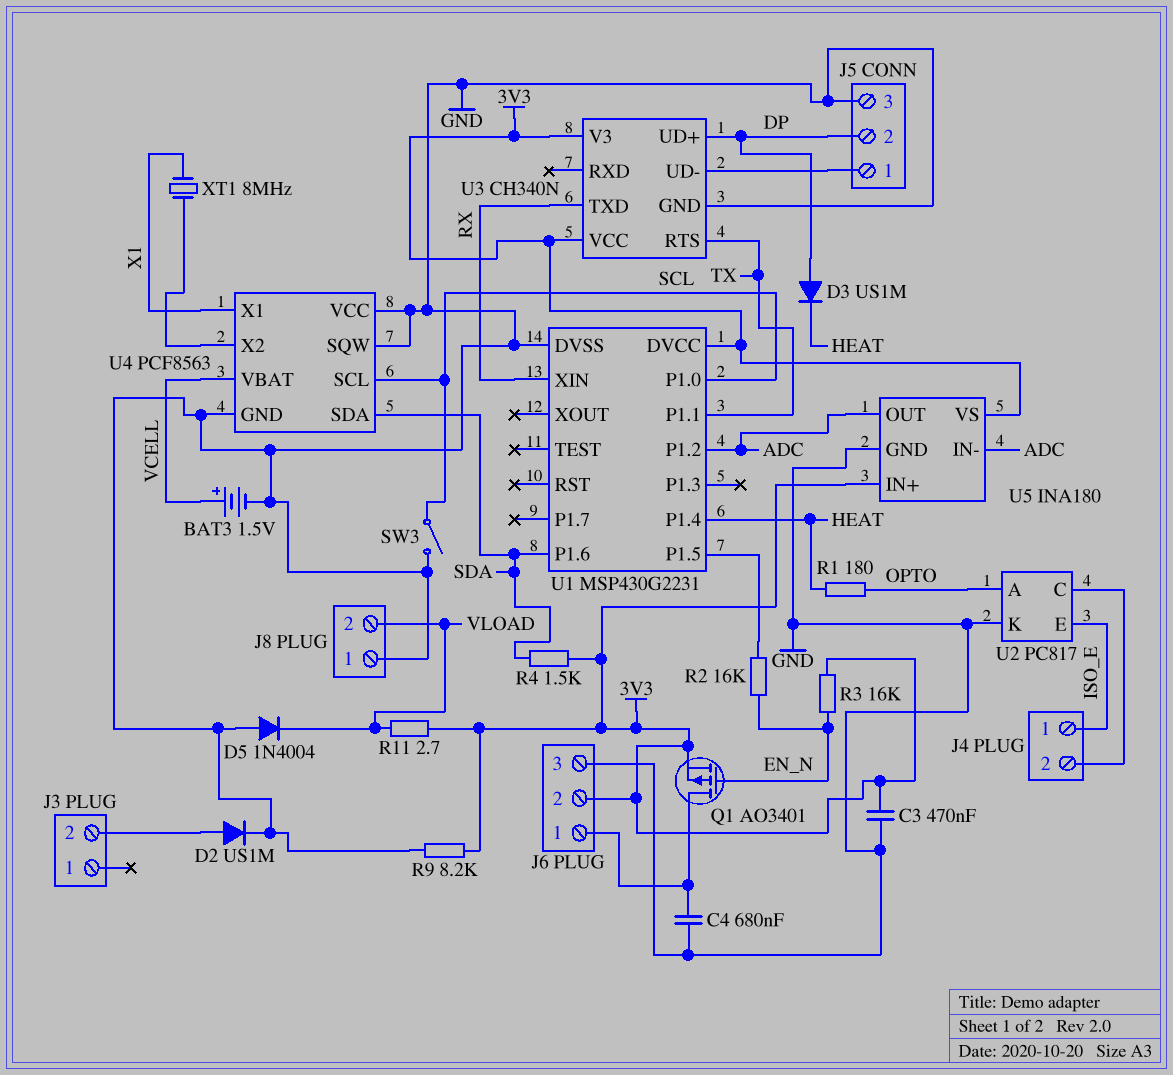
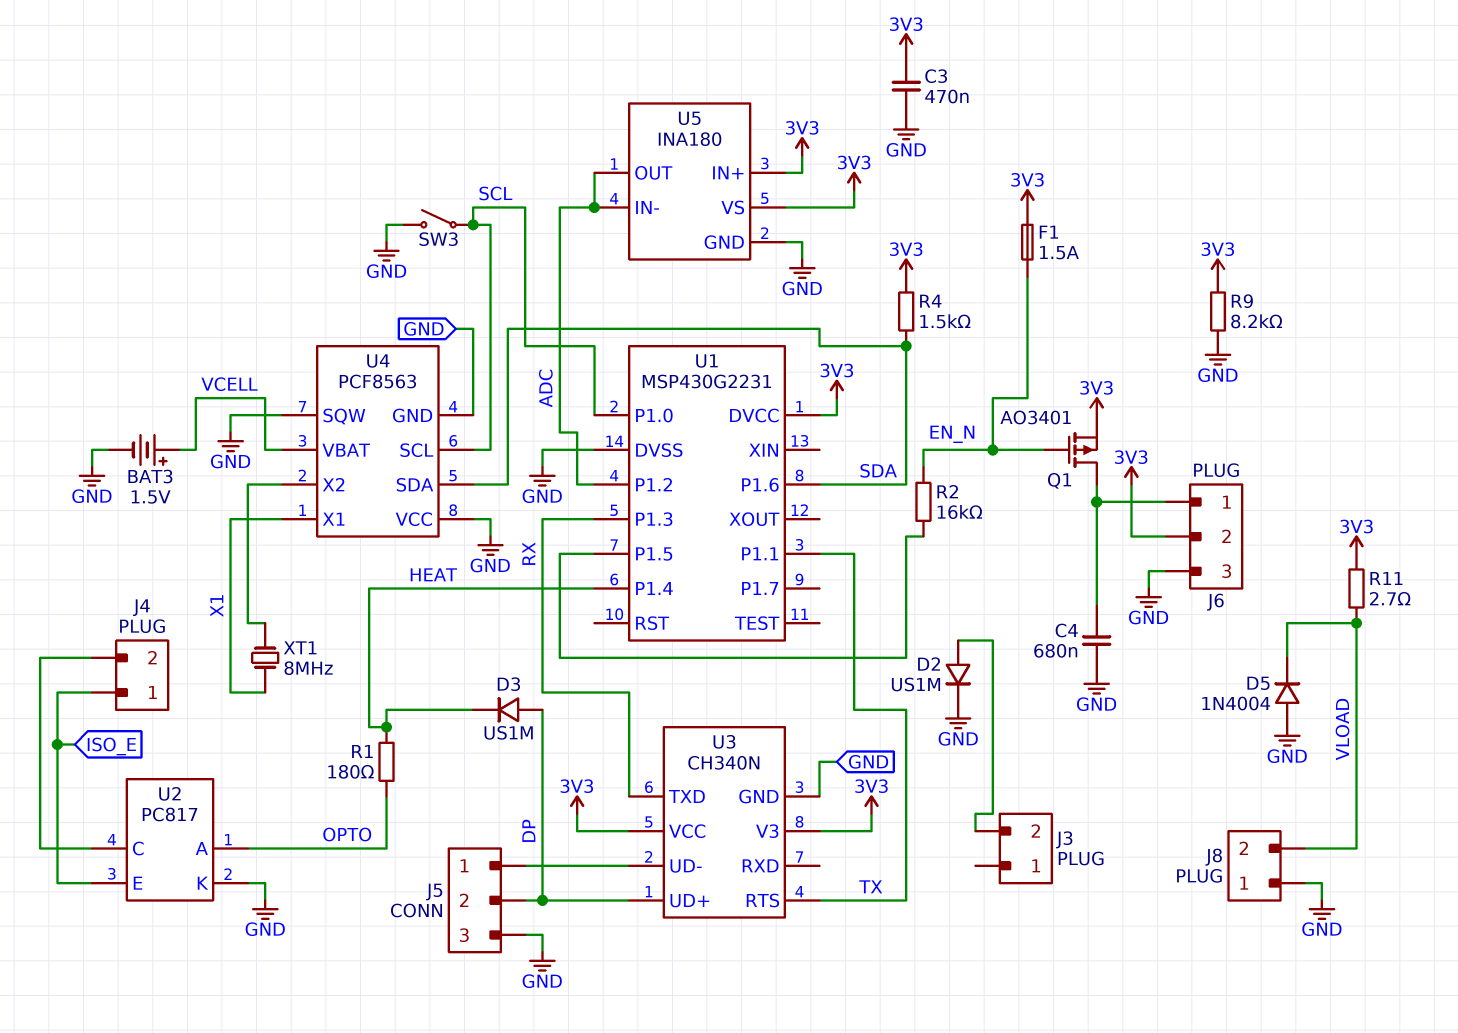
F1: none -> 1.5A (3V3, EN_N)
R3: 16k (3V3, EN_N) -> none
U1 pin P1.3: none -> RX
U1 pin XIN: RX -> none

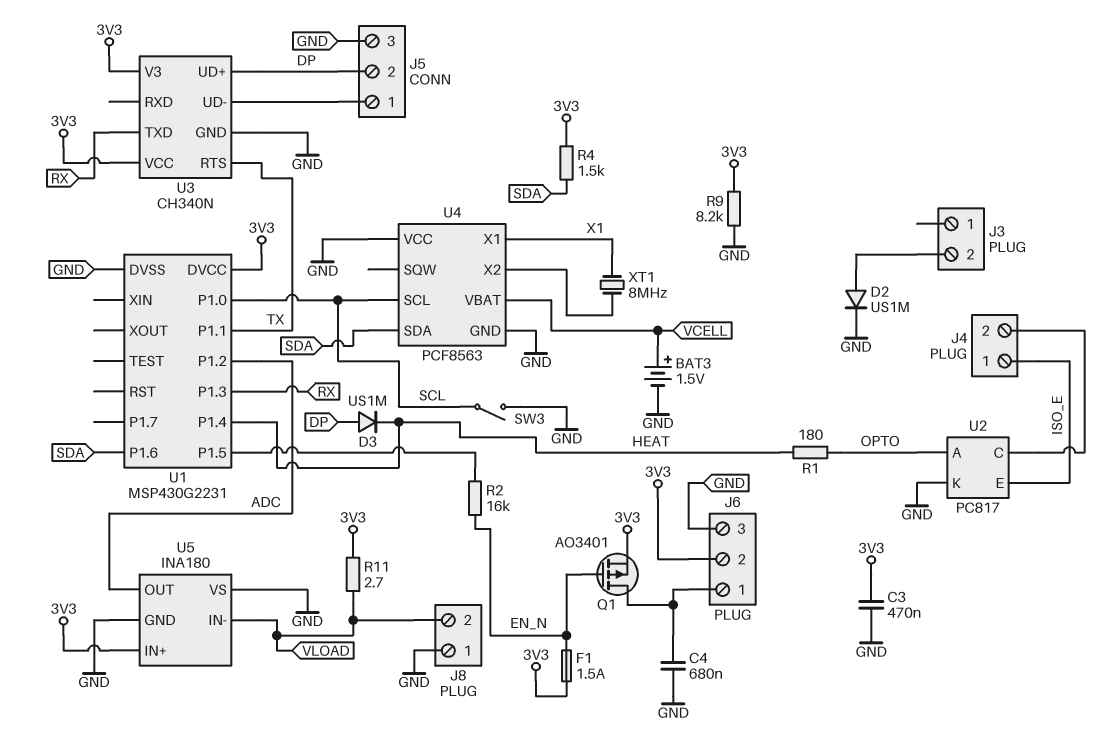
D5: diode 1N4004 (A GND, K VLOAD) -> none
U4 pin SQW: GND -> none
U5 pin IN-: ADC -> VLOAD
U5 pin VS: 3V3 -> GND

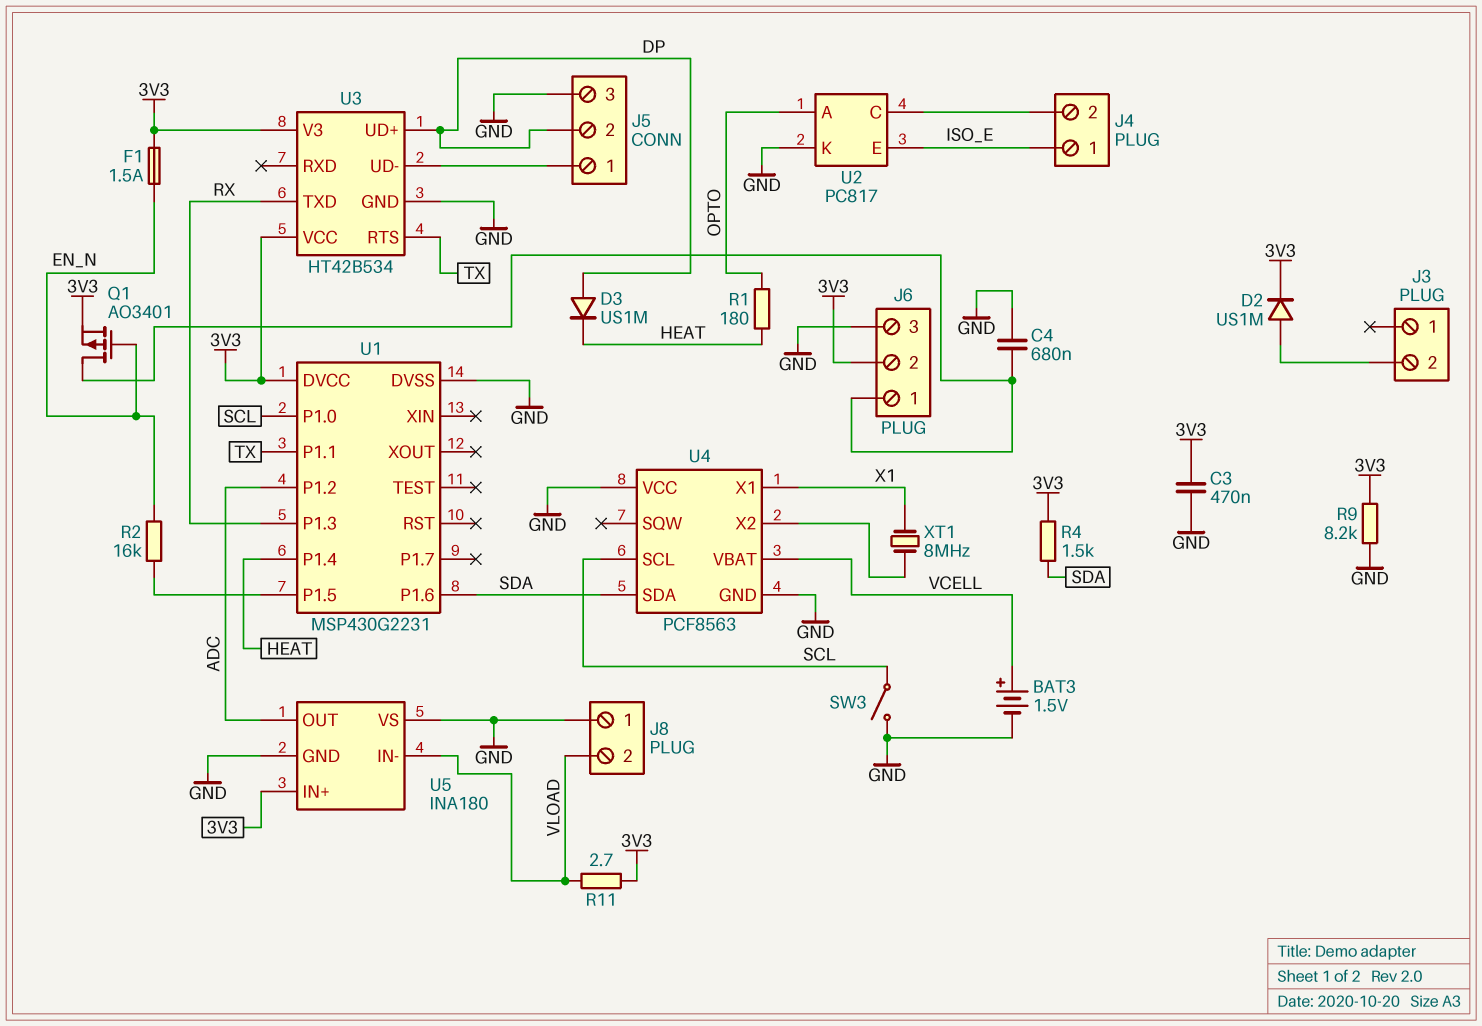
D2: diode US1M (A J3/2, K GND) -> diode US1M (A J3/2, K 3V3)
U3: CH340N -> HT42B534

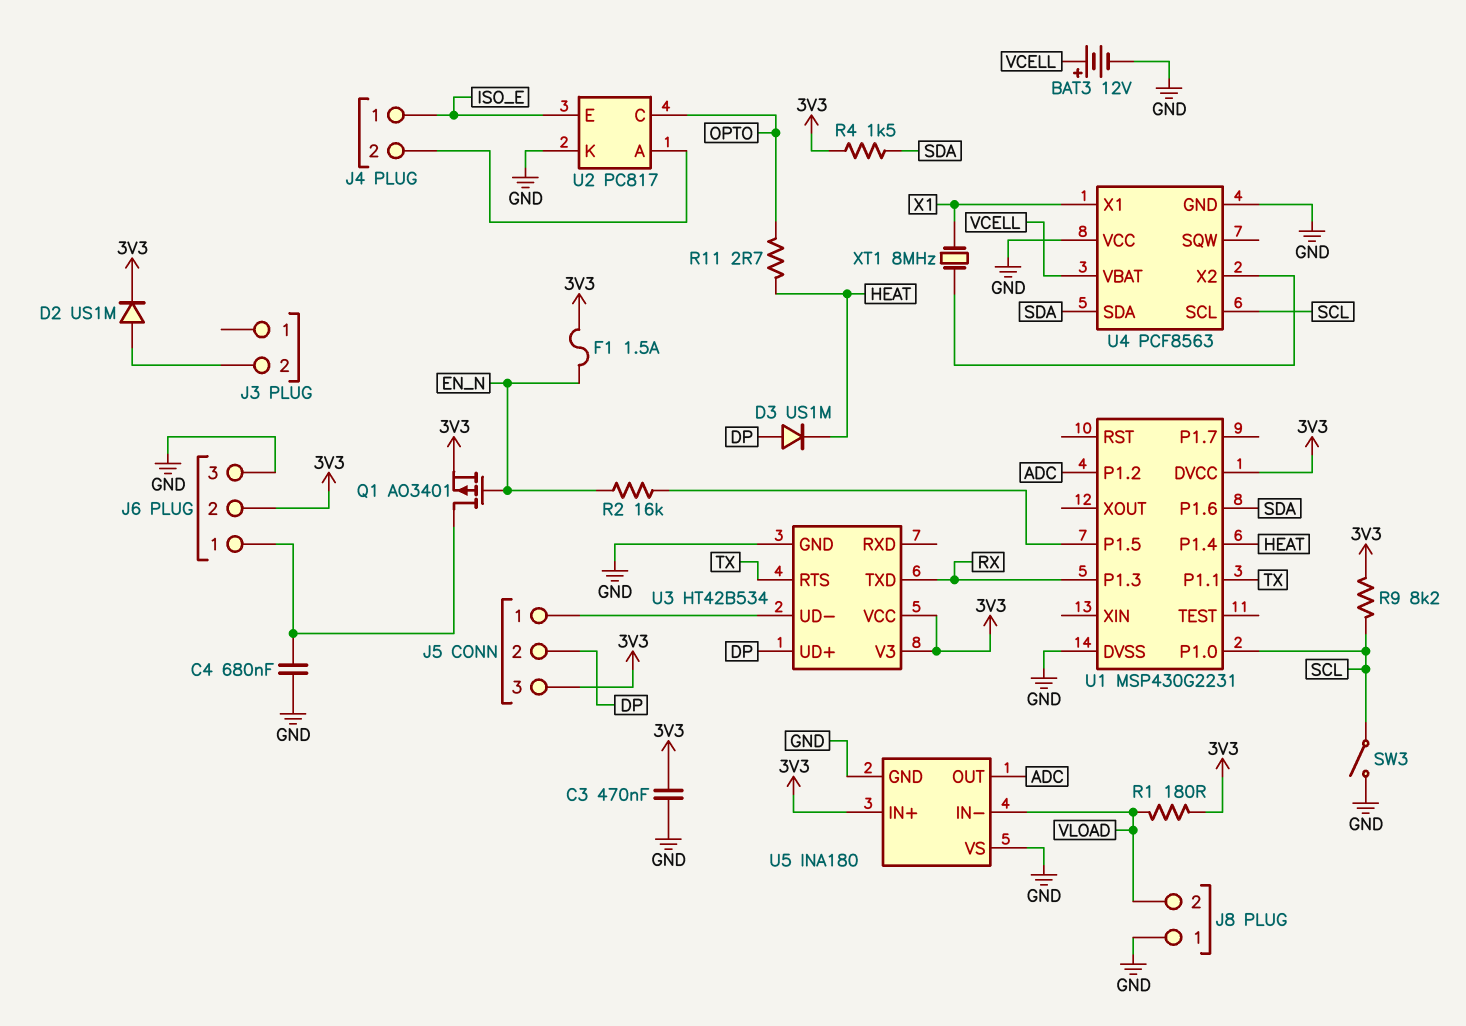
BAT3: 1.5V (plus VCELL, minus GND) -> 12V (plus VCELL, minus GND)
J5 pin 3: GND -> 3V3
R1: 180 (HEAT, OPTO) -> 180 (3V3, VLOAD)
R9: 8.2k (3V3, GND) -> 8.2k (3V3, SCL)
R11: 2.7 (3V3, VLOAD) -> 2.7 (HEAT, OPTO)
U2 pin A: OPTO -> J4/2
U2 pin C: J4/2 -> OPTO

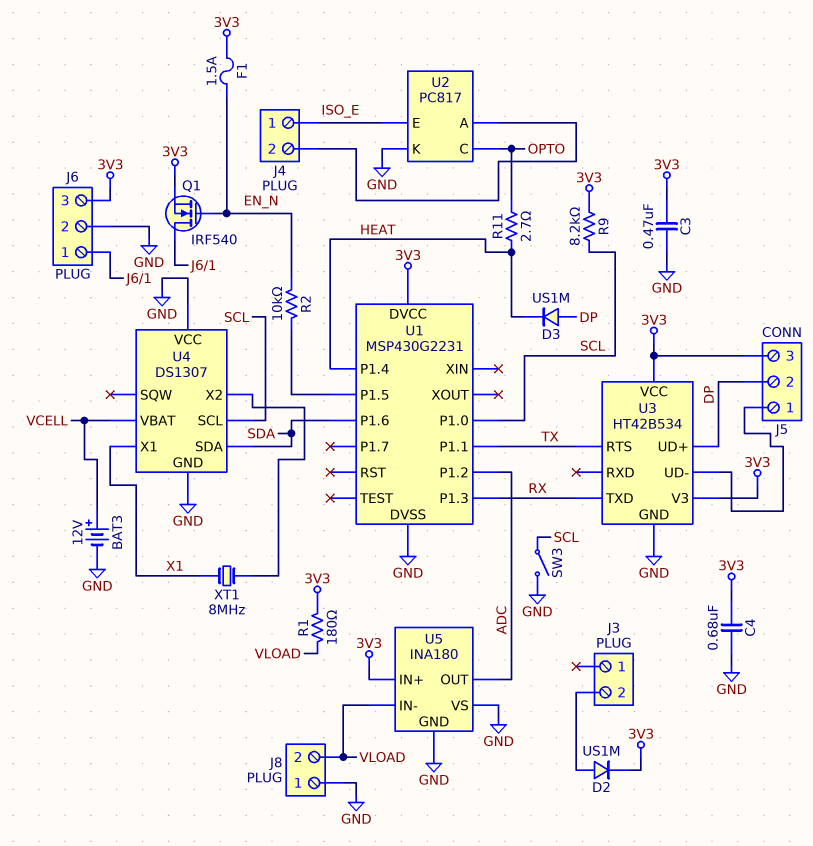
C4: 680nF (GND, J6/1) -> 680nF (3V3, GND)
J6 pin 2: 3V3 -> GND
J6 pin 3: GND -> 3V3
Q1: PMOS AO3401 (G EN_N, D J6/1, S 3V3) -> NMOS IRF540 (G EN_N, D J6/1, S 3V3)
R2: 16k (EN_N, U1/P1.5) -> 10k (EN_N, U1/P1.5)
R4: 1.5k (3V3, SDA) -> none
U4: PCF8563 -> DS1307

